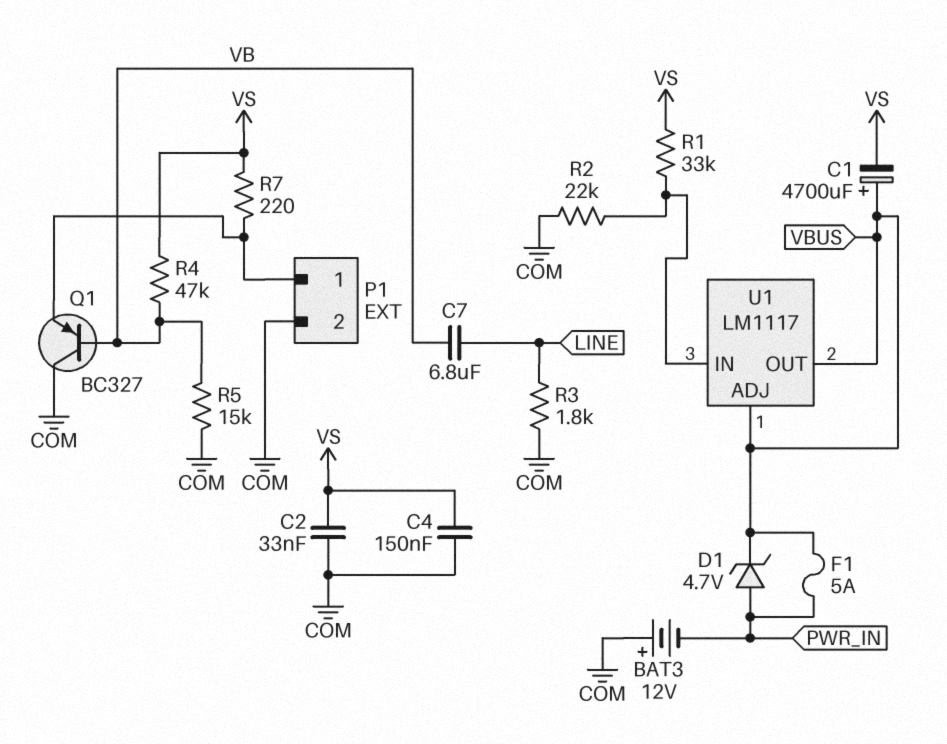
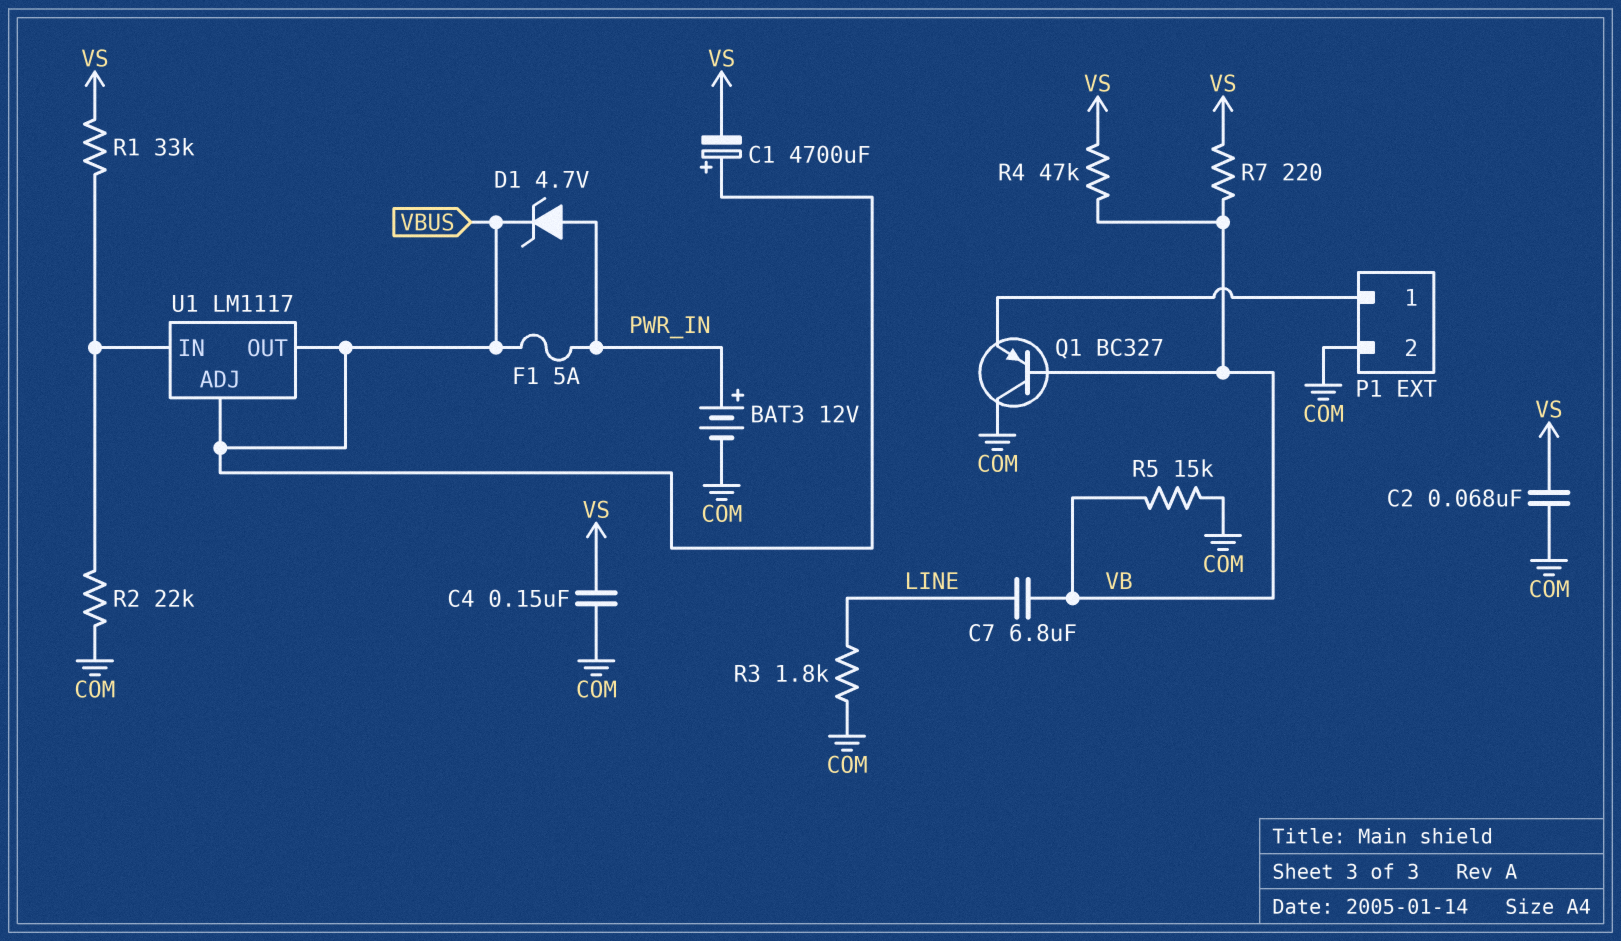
BAT3: 12V (plus COM, minus PWR_IN) -> 12V (plus PWR_IN, minus COM)
C2: 33nF (COM, VS) -> 68nF (COM, VS)
R7: 220 (P1/1, VS) -> 220 (VB, VS)

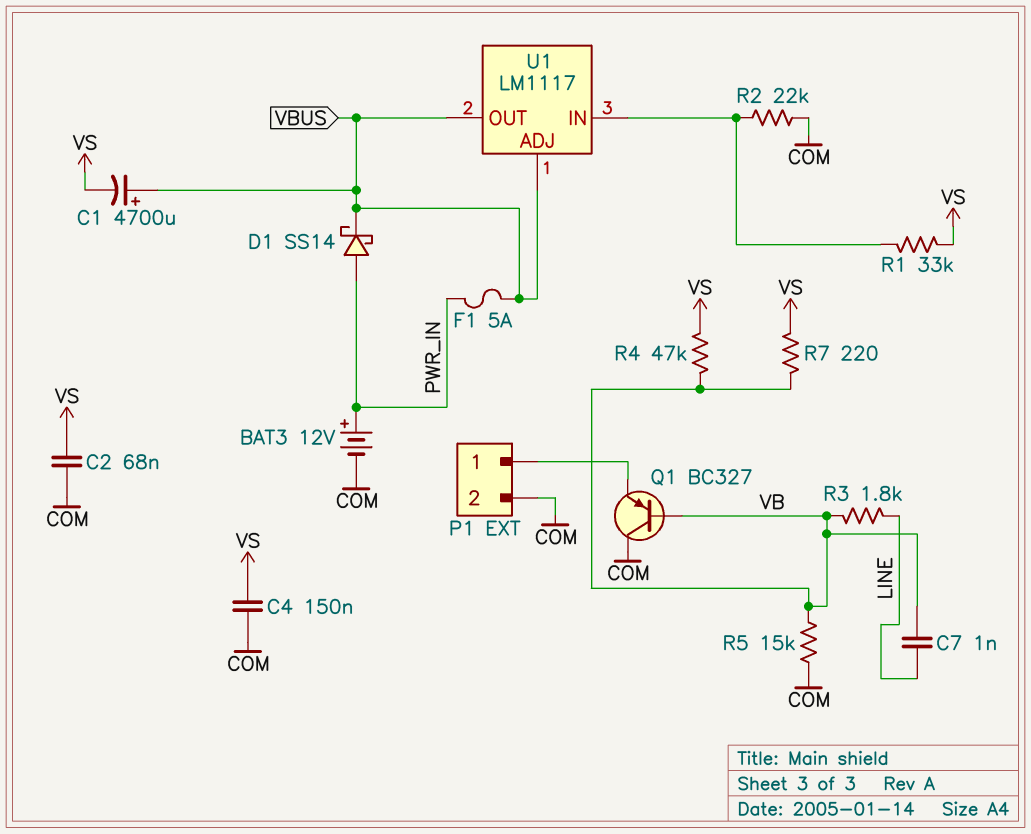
C7: 6.8uF (LINE, VB) -> 1nF (LINE, VB)
D1: zener 4.7V (A PWR_IN, K VBUS) -> schottky SS14 (A PWR_IN, K VBUS)
R3: 1.8k (COM, LINE) -> 1.8k (LINE, VB)

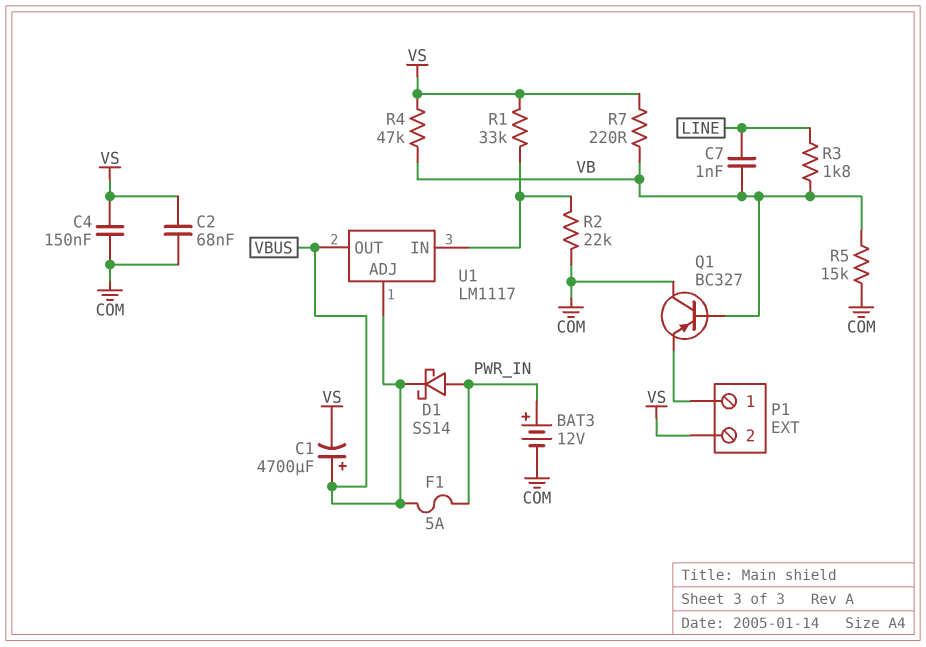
P1 pin 2: COM -> VS

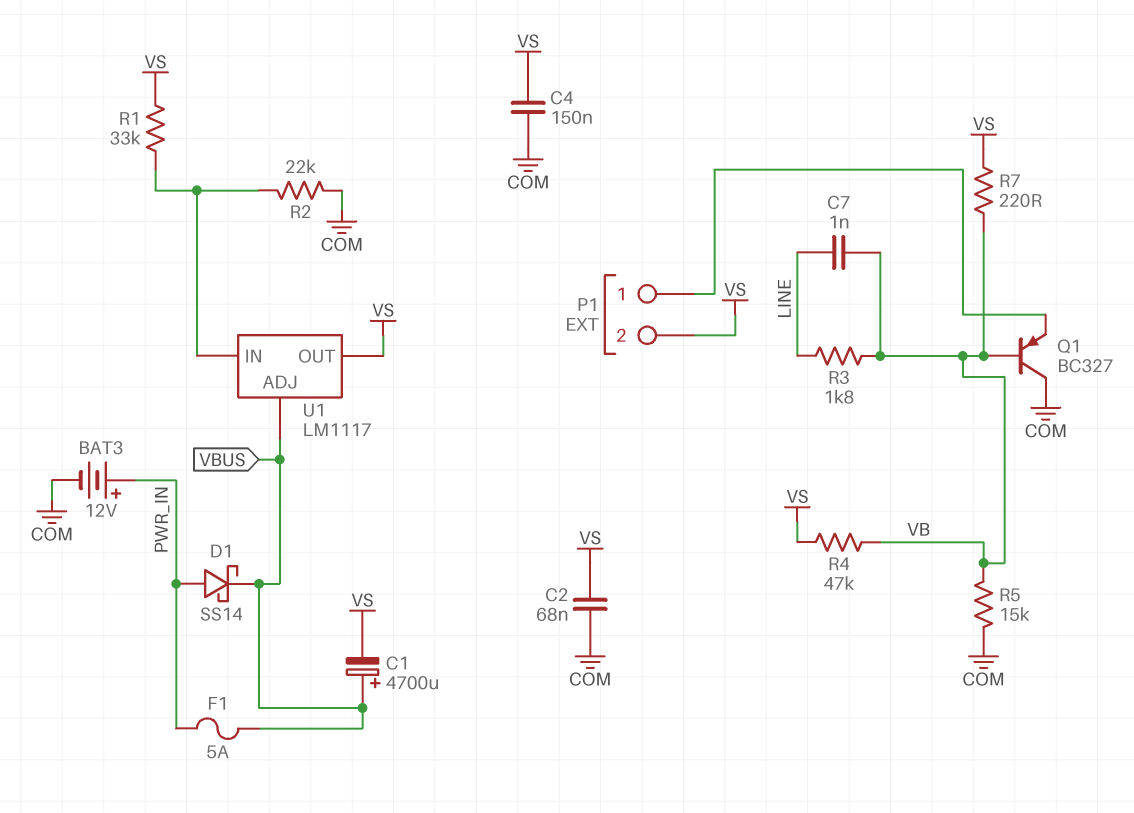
U1 pin OUT: VBUS -> VS

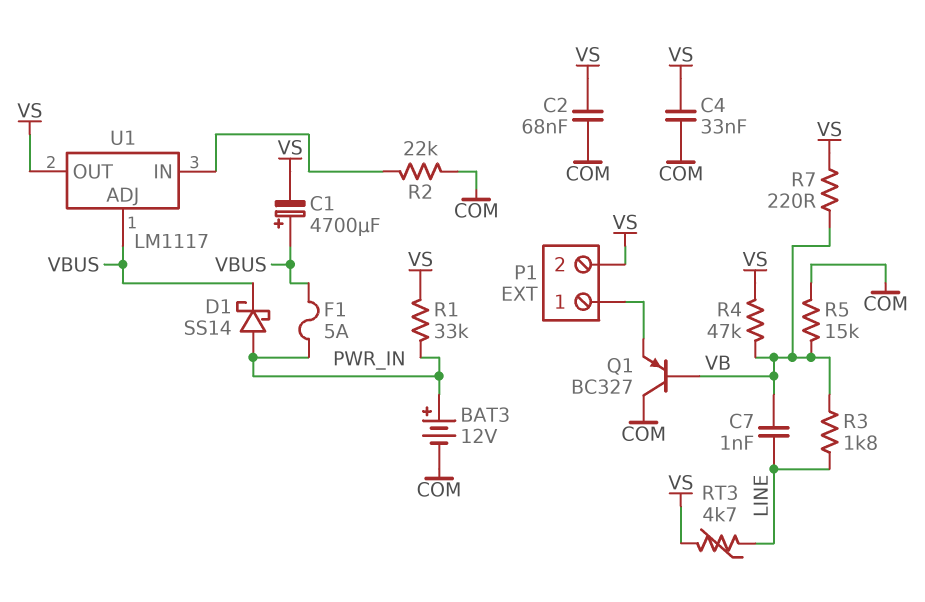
C4: 150nF (COM, VS) -> 33nF (COM, VS)
R1: 33k (U1/IN, VS) -> 33k (PWR_IN, VS)
RT3: none -> 4.7k (LINE, VS)

